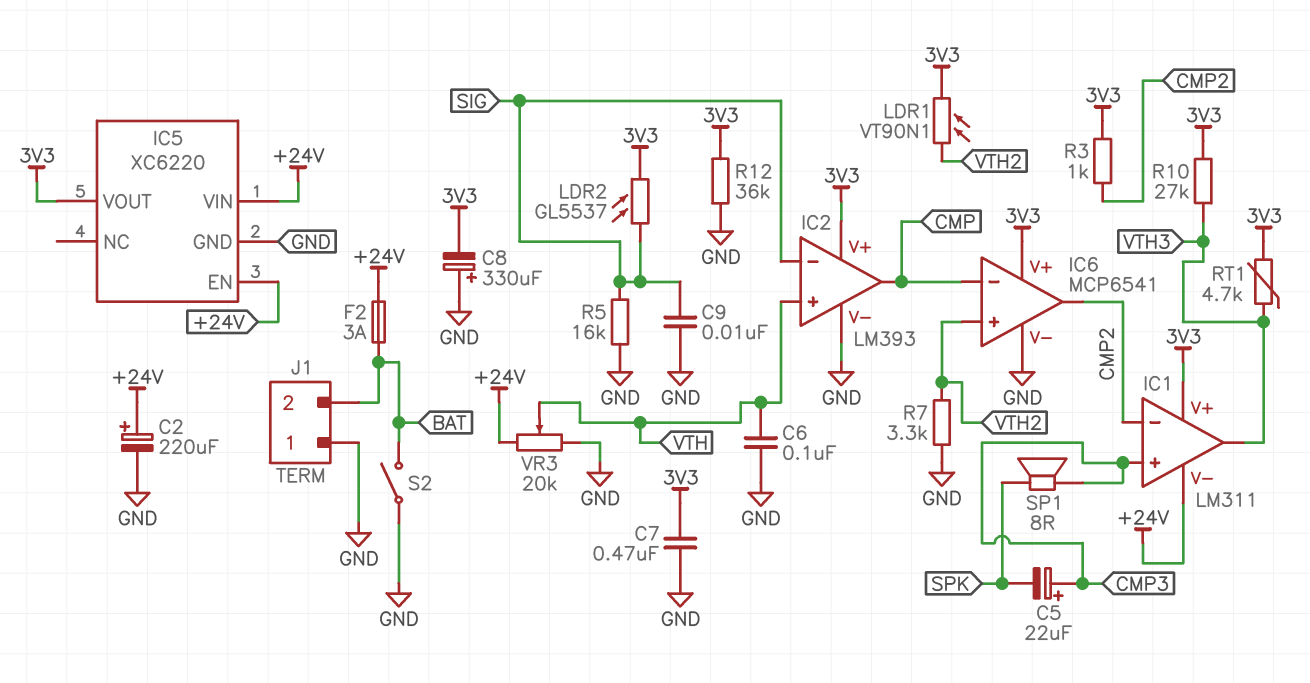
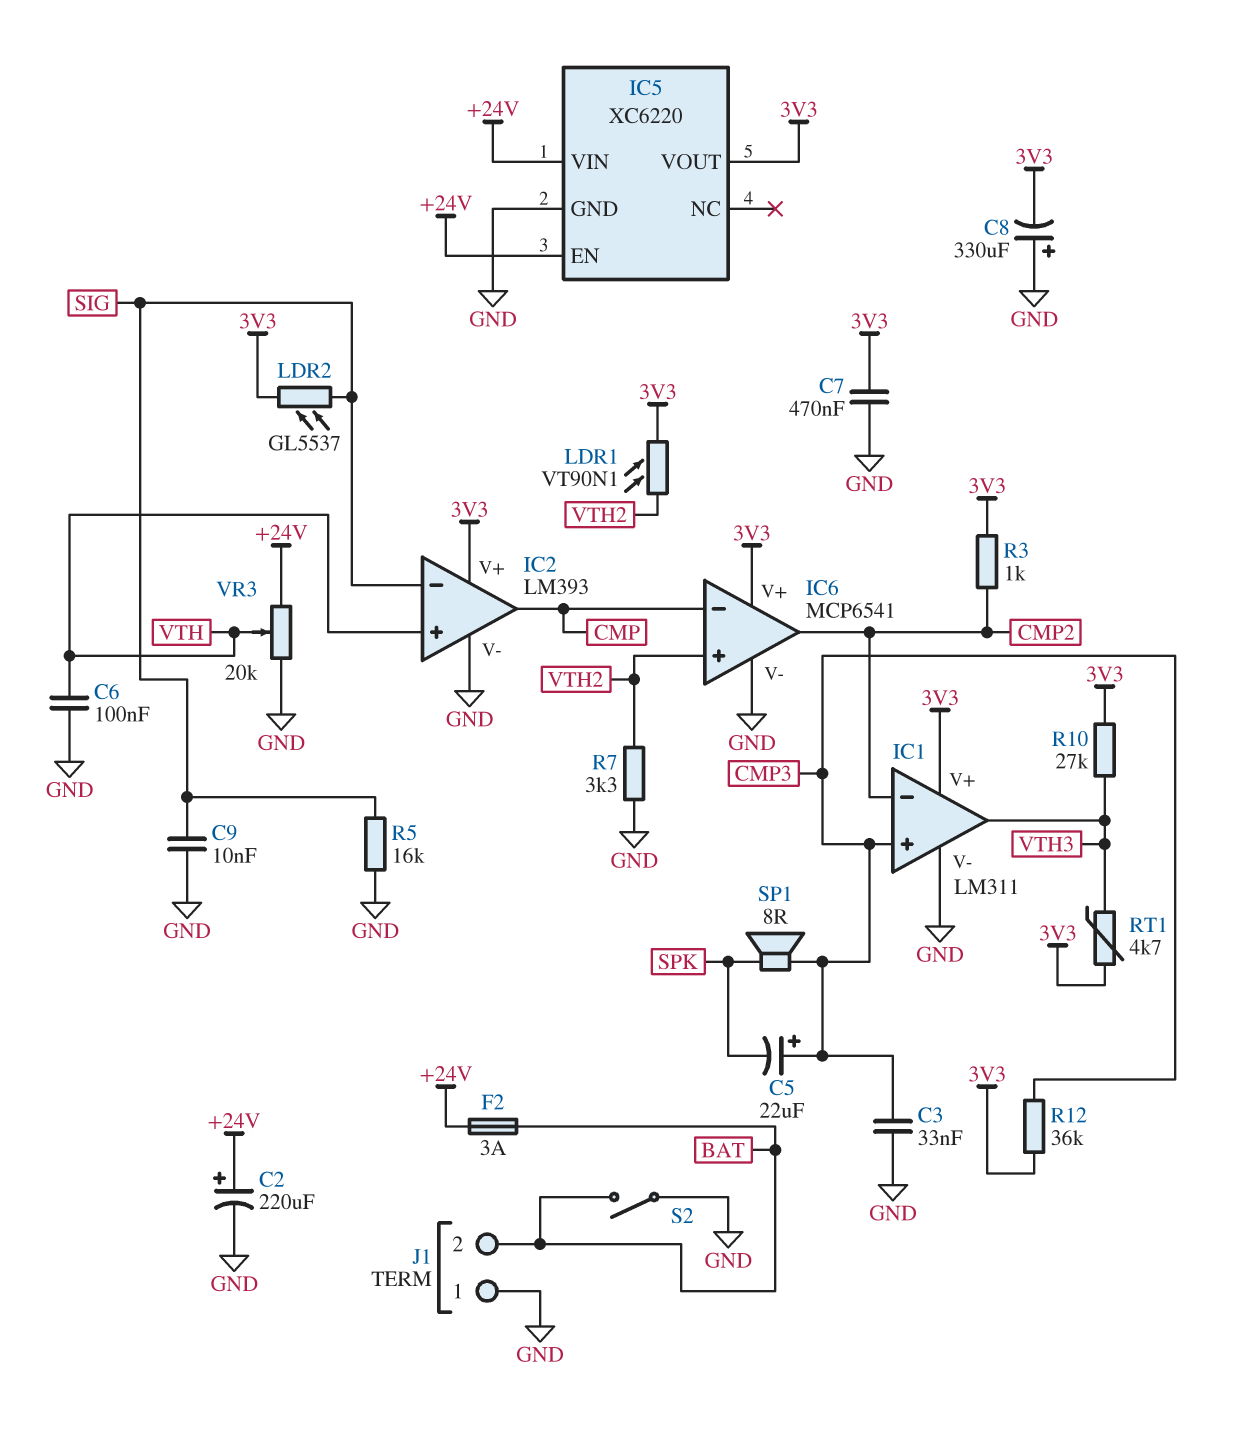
C3: none -> 33nF (CMP3, GND)
IC1 pin V-: +24V -> GND
R12: 36k (3V3, GND) -> 36k (3V3, CMP3)

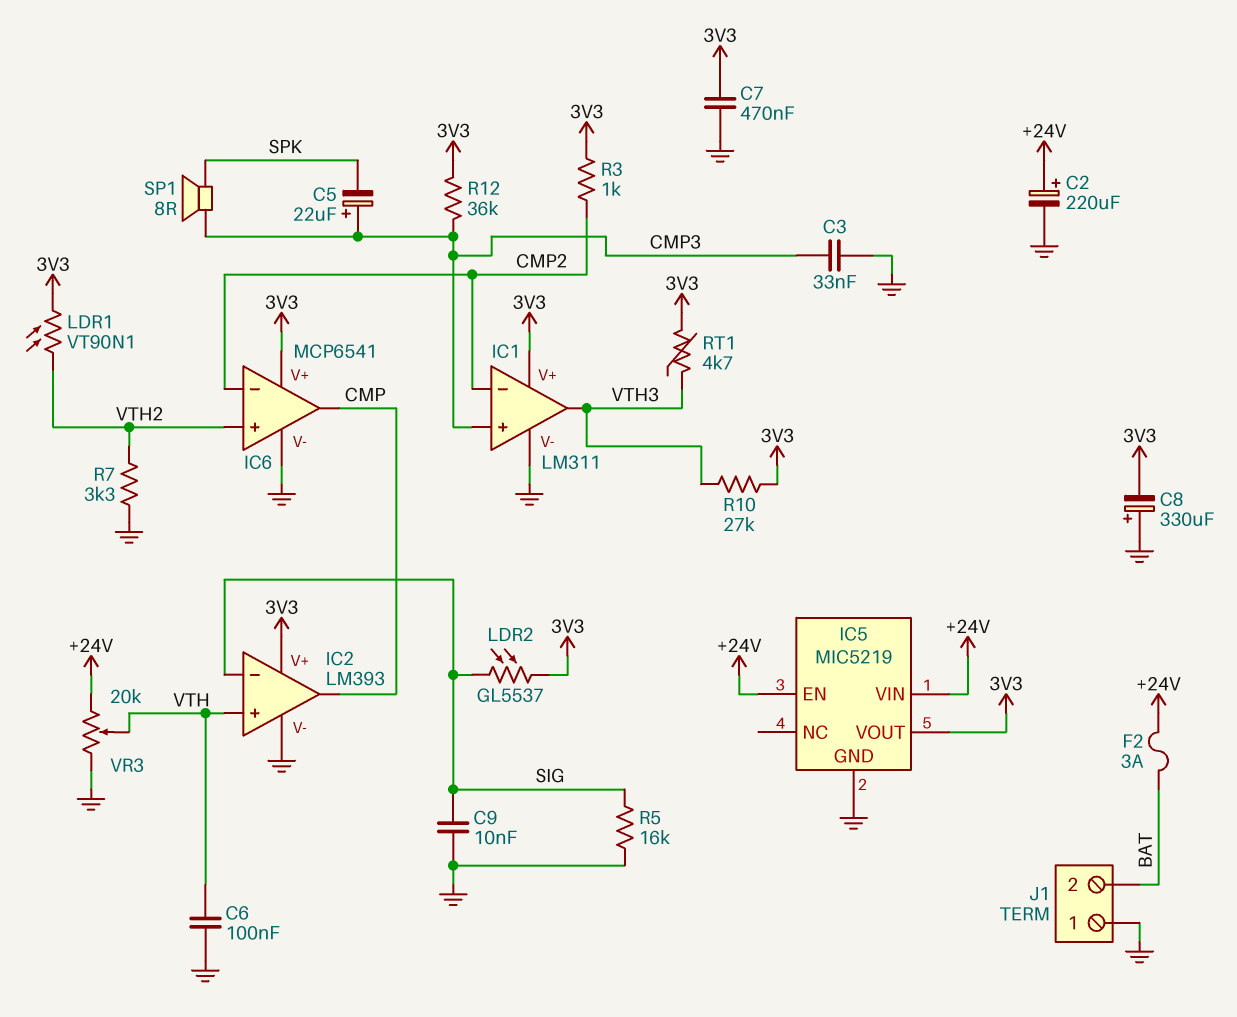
IC5: XC6220 -> MIC5219
IC6 pin in-: CMP -> CMP2
IC6 pin out: CMP2 -> CMP
S2: switch (BAT, GND) -> none

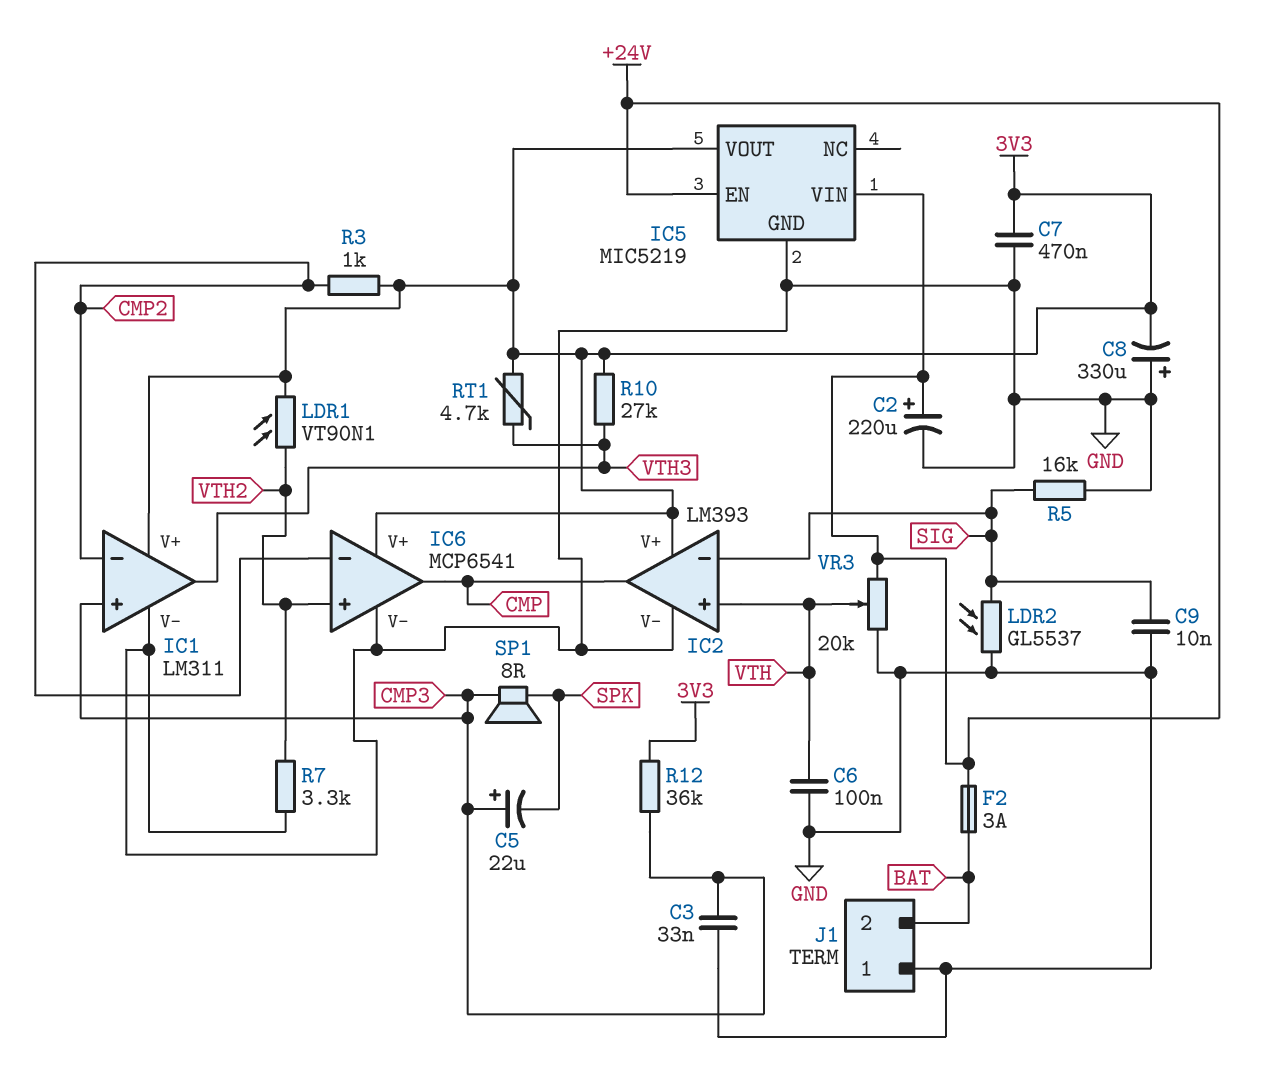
LDR2: GL5537 (3V3, SIG) -> GL5537 (GND, SIG)

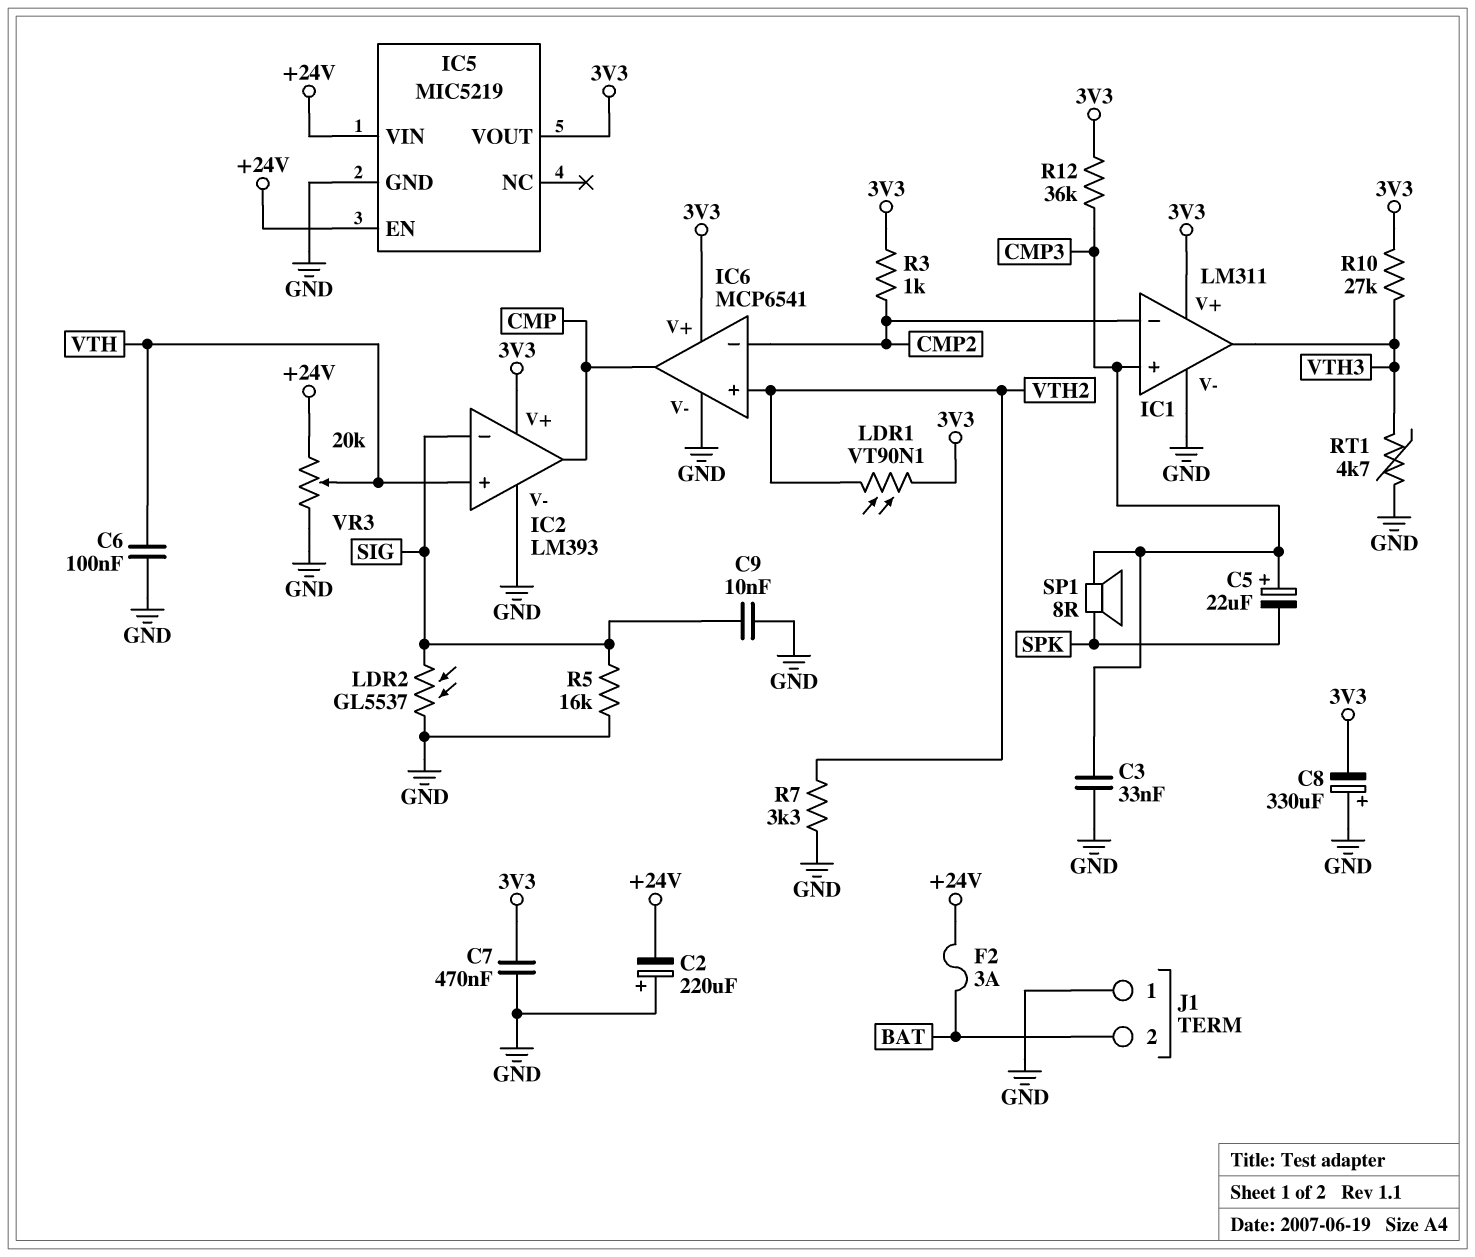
C2: 220uF (plus +24V, minus GND) -> 220uF (plus GND, minus +24V)
RT1: 4.7k (3V3, VTH3) -> 4.7k (GND, VTH3)

